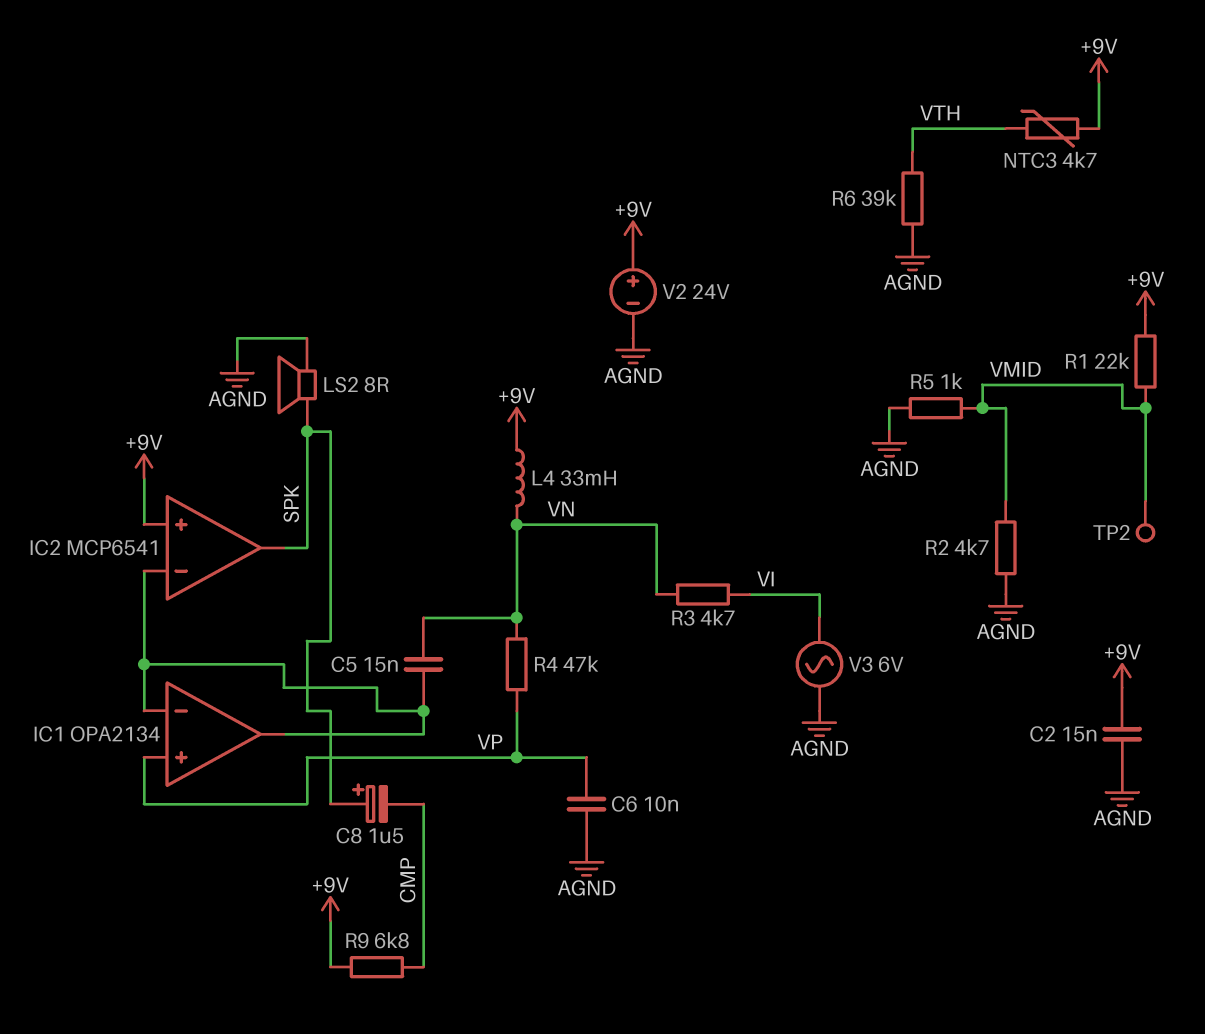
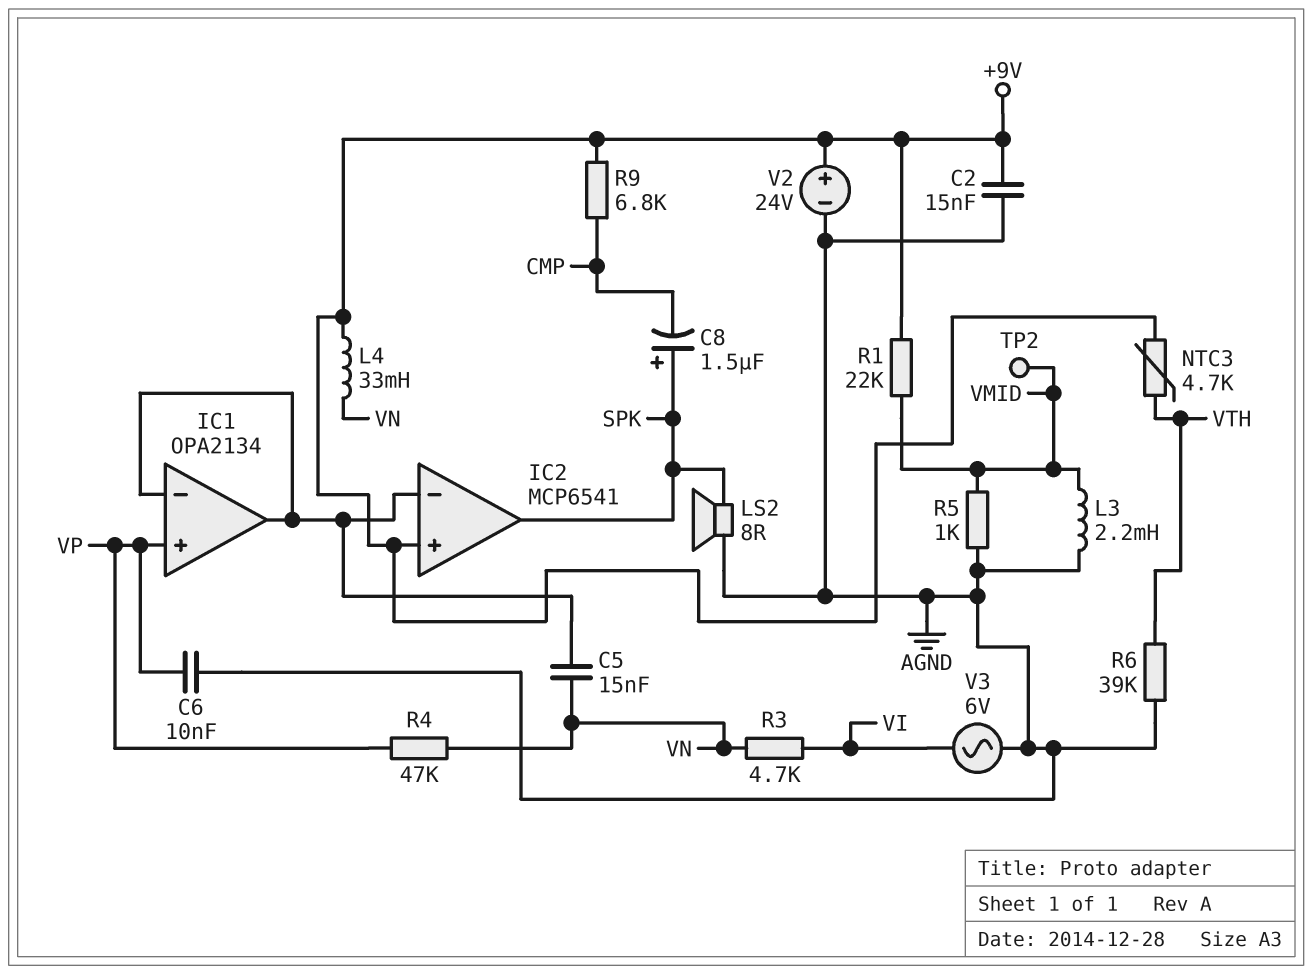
L3: none -> 2.2mH (AGND, VMID)
R2: 4.7k (AGND, VMID) -> none

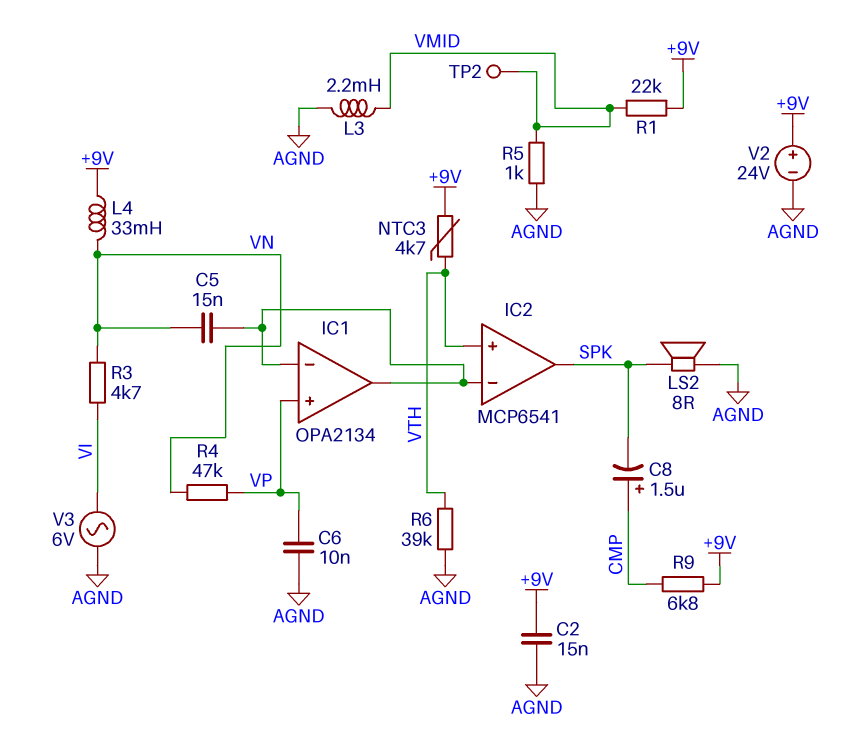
C8: 1.5uF (plus SPK, minus CMP) -> 1.5uF (plus CMP, minus SPK)
IC2 pin in+: +9V -> VTH

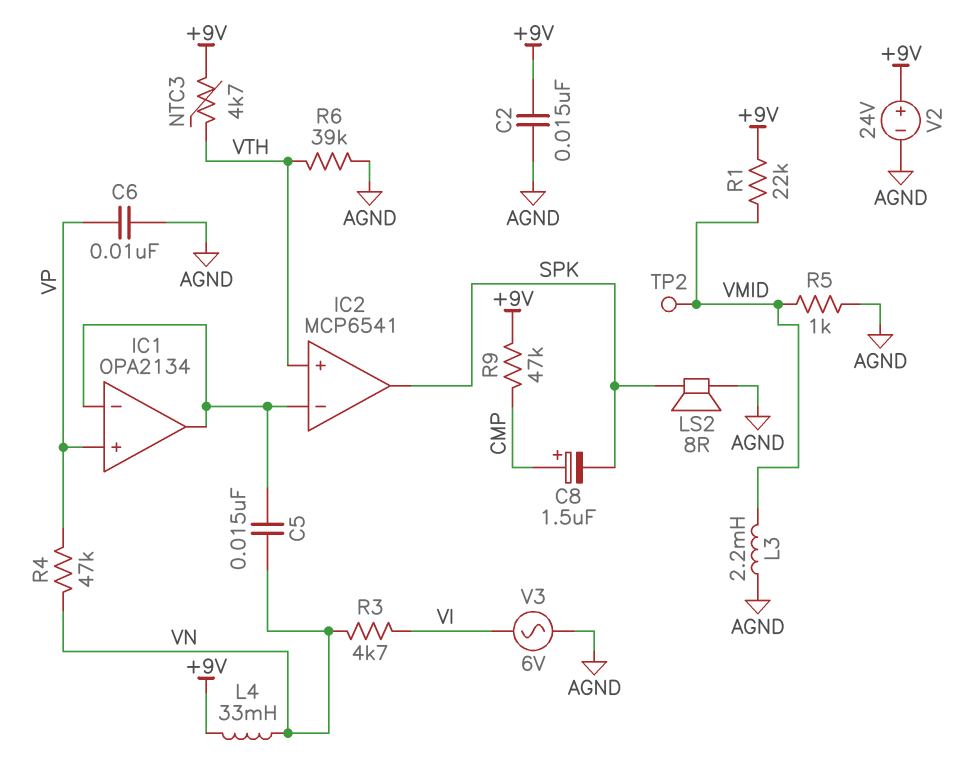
R9: 6.8k (+9V, CMP) -> 47k (+9V, CMP)

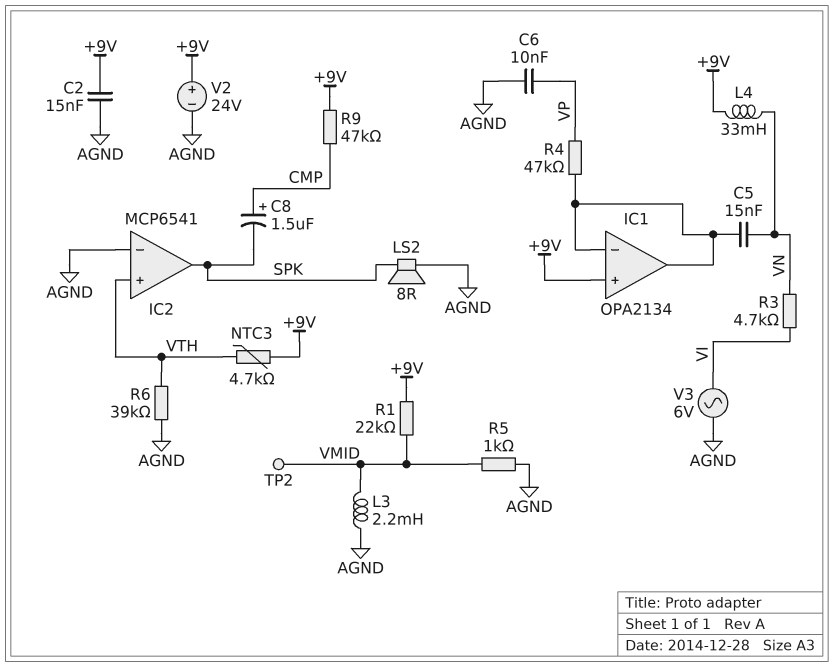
IC1 pin in+: VP -> +9V
IC2 pin in-: IC1/in- -> AGND
R4: 47k (VN, VP) -> 47k (IC1/in-, VP)

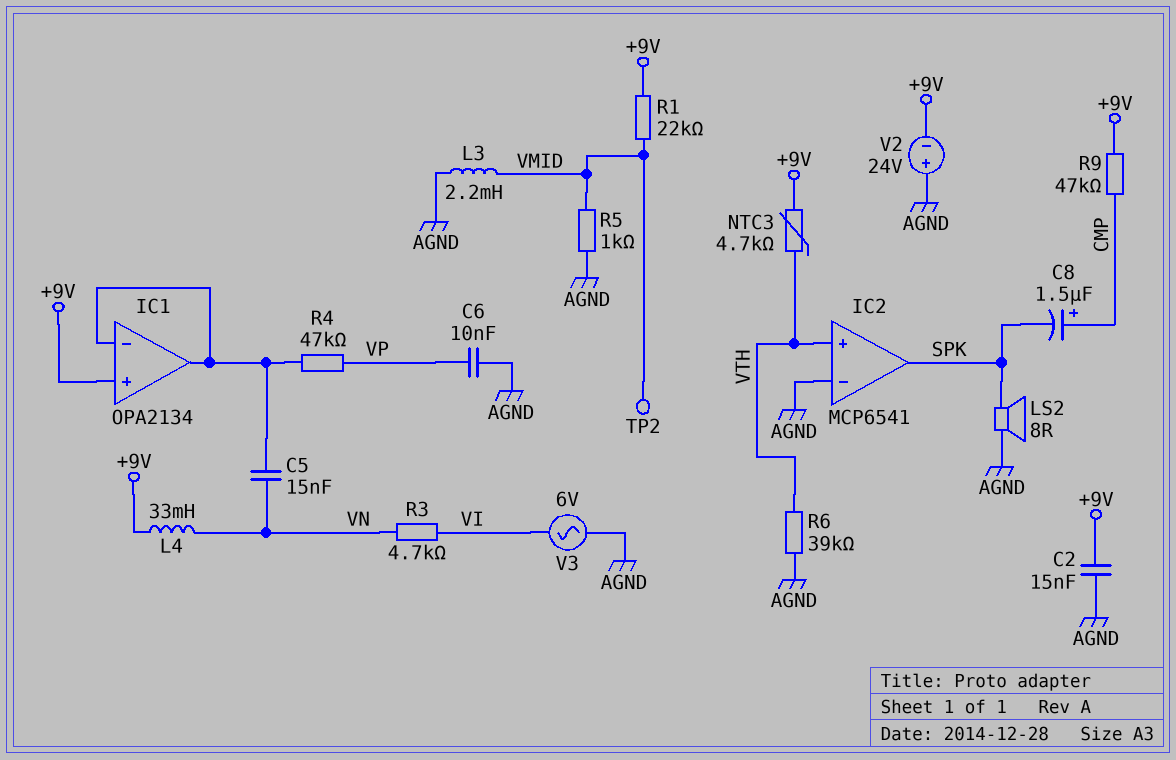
V2: 24V (plus +9V, minus AGND) -> 24V (plus AGND, minus +9V)

